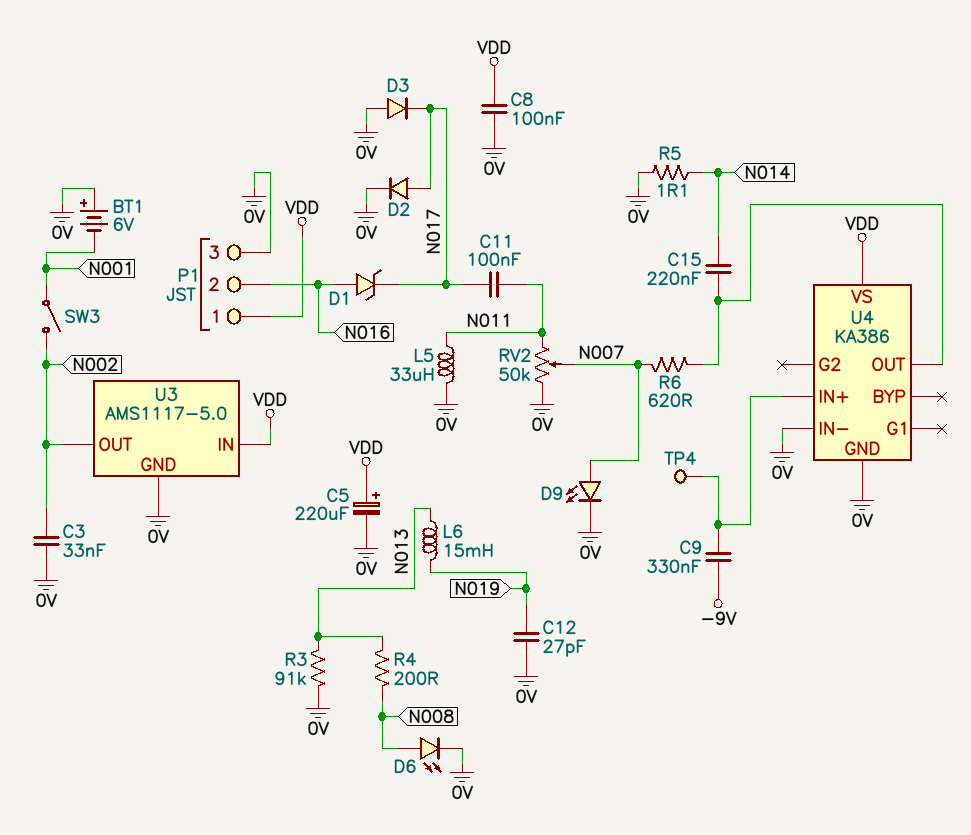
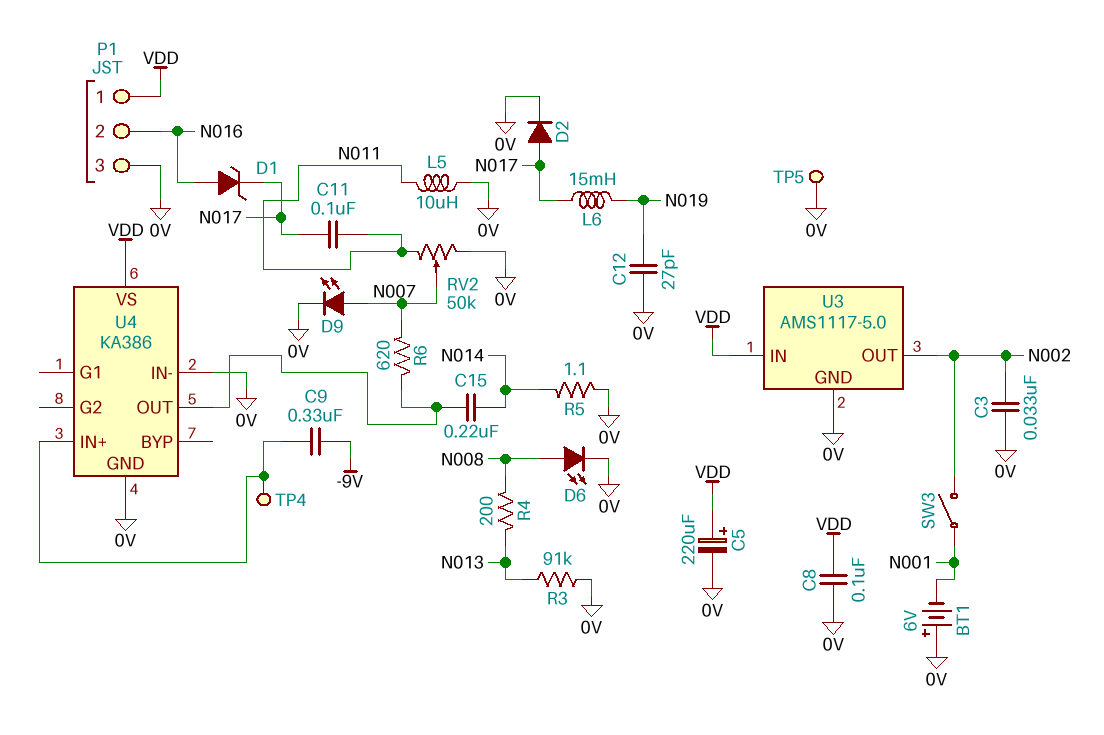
D3: diode (A 0V, K N017) -> none
L5: 33uH (0V, N011) -> 10uH (0V, N011)
L6: 15mH (N013, N019) -> 15mH (N017, N019)
TP5: none -> test point (0V)

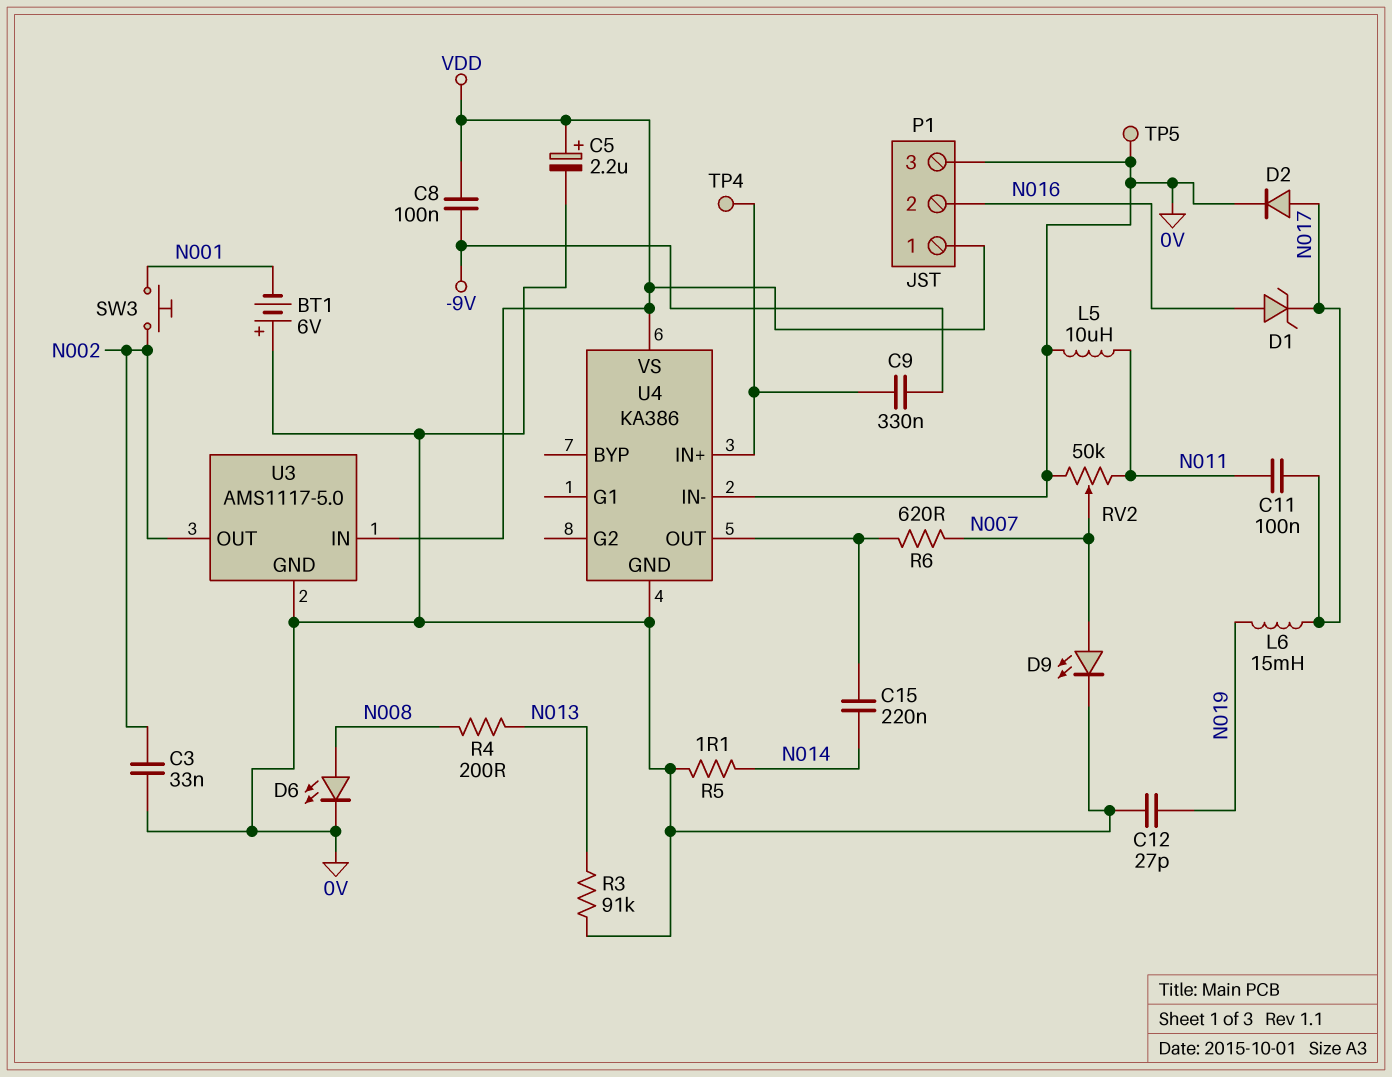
C5: 220uF (plus VDD, minus 0V) -> 2.2uF (plus VDD, minus 0V)
C8: 100nF (0V, VDD) -> 100nF (-9V, VDD)
SW3: switch (N001, N002) -> button (N001, N002)

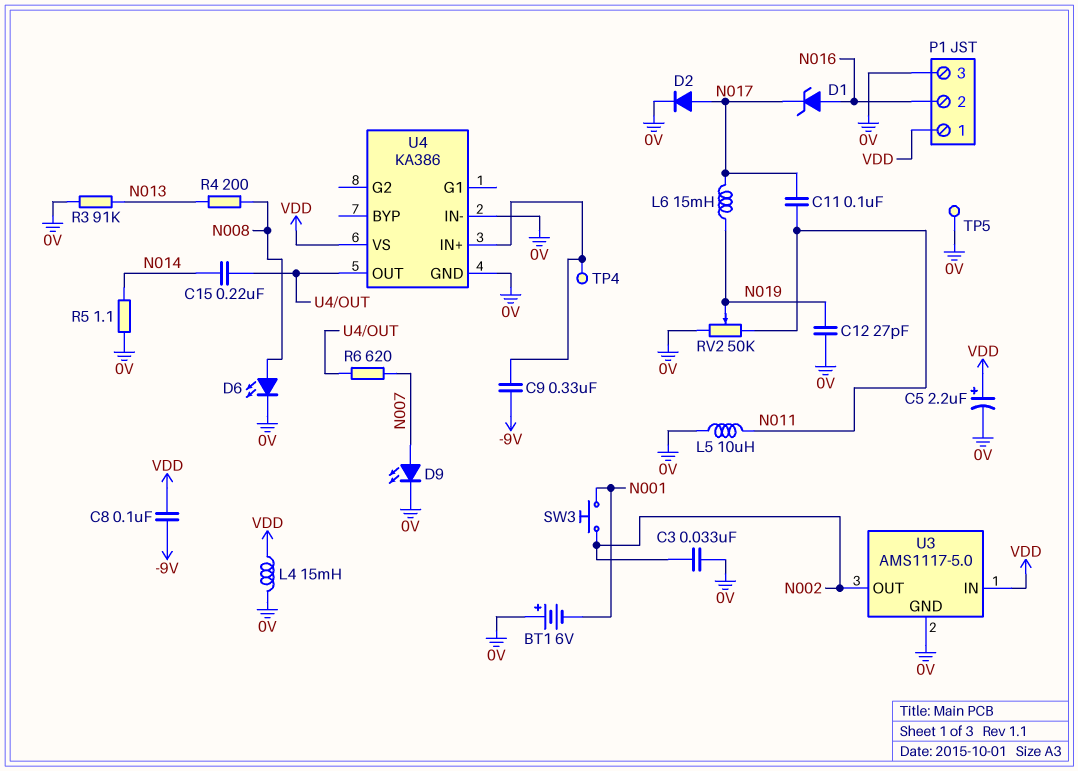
L4: none -> 15mH (0V, VDD)
RV2: 50k (0V, N011, wiper N007) -> 50k (0V, N011, wiper N019)

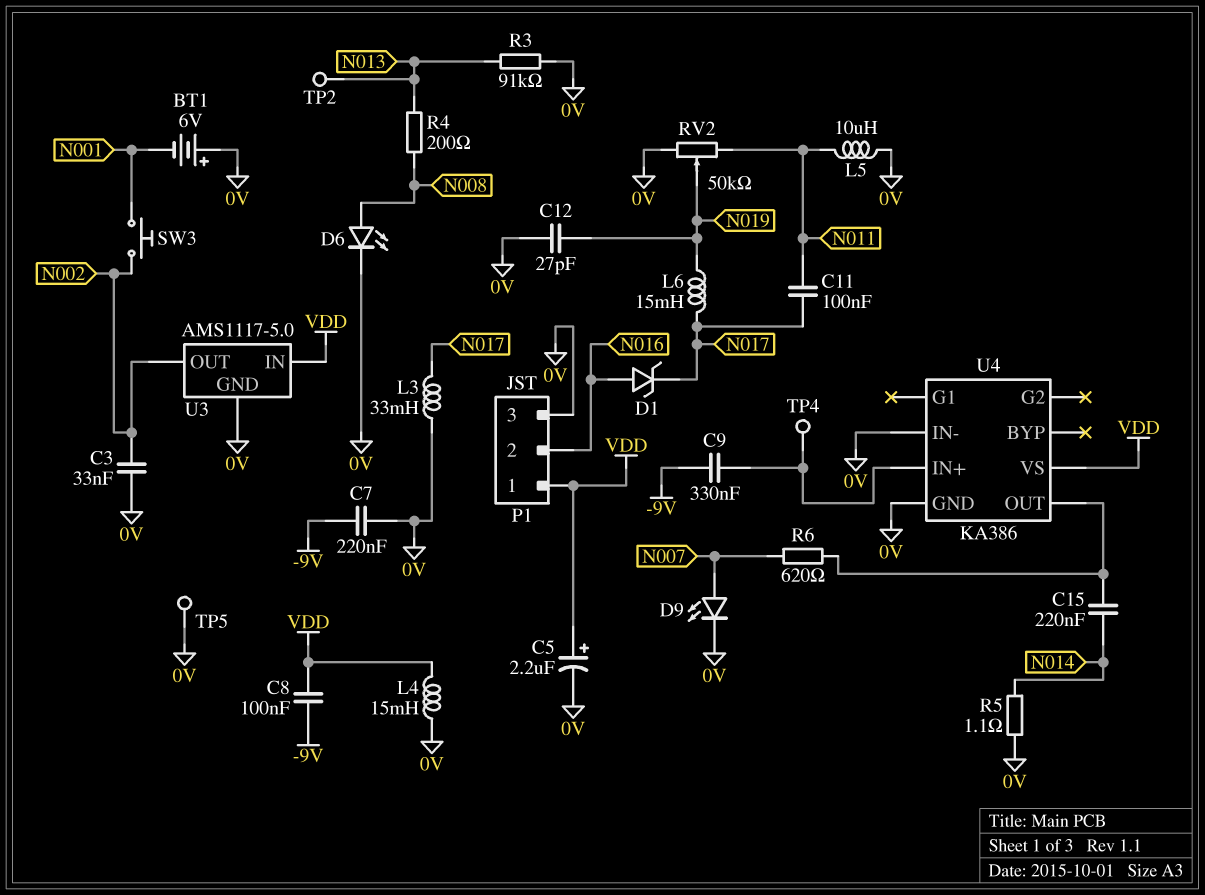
C7: none -> 220nF (-9V, 0V)
D2: diode (A N017, K 0V) -> none
L3: none -> 33mH (0V, N017)
TP2: none -> test point (N013)

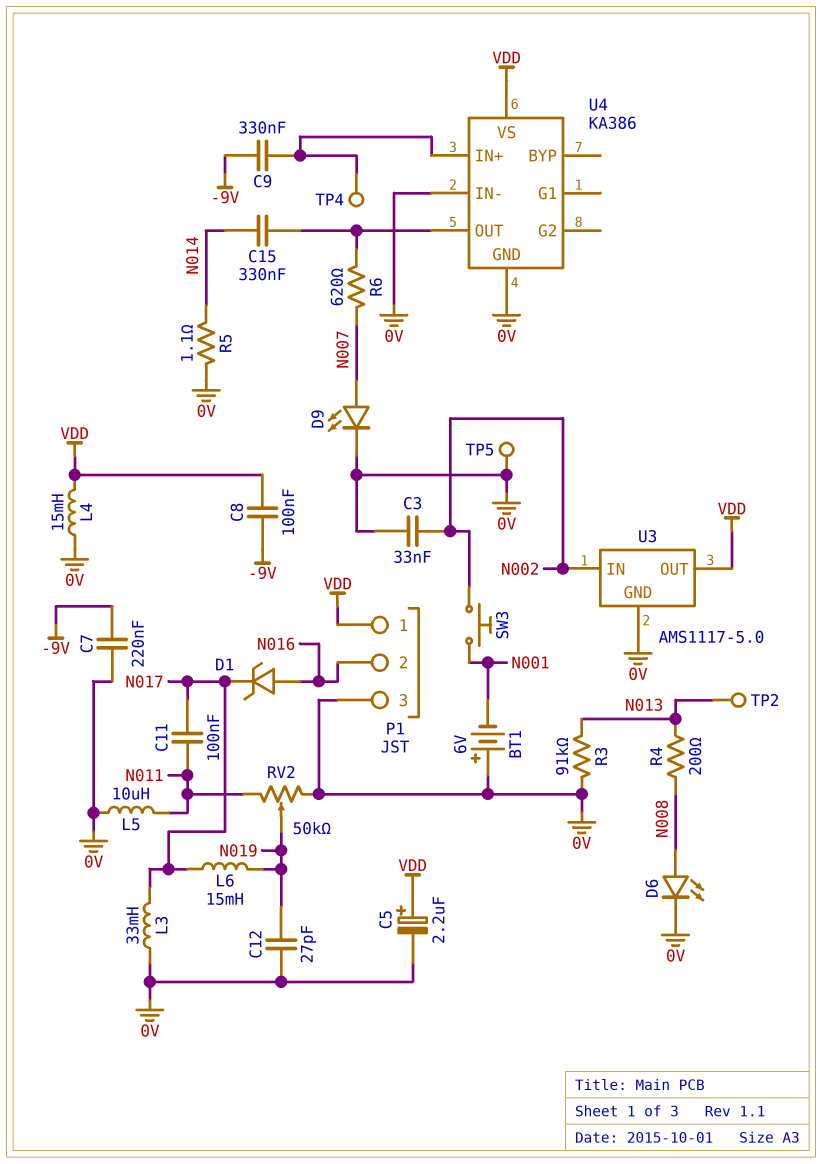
C15: 220nF (N014, U4/OUT) -> 330nF (N014, U4/OUT)
U3 pin IN: VDD -> N002
U3 pin OUT: N002 -> VDD

